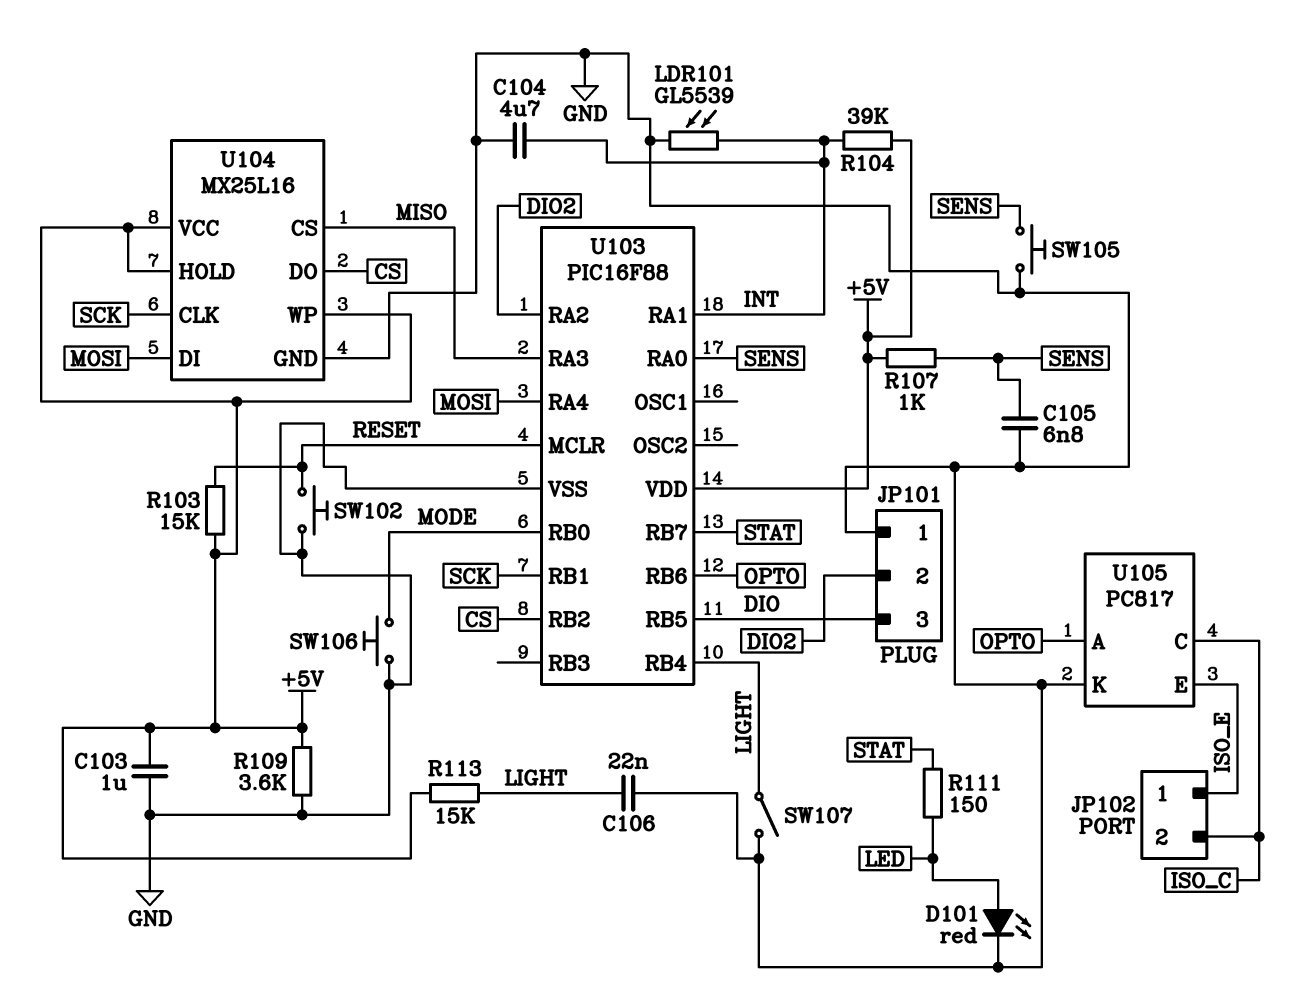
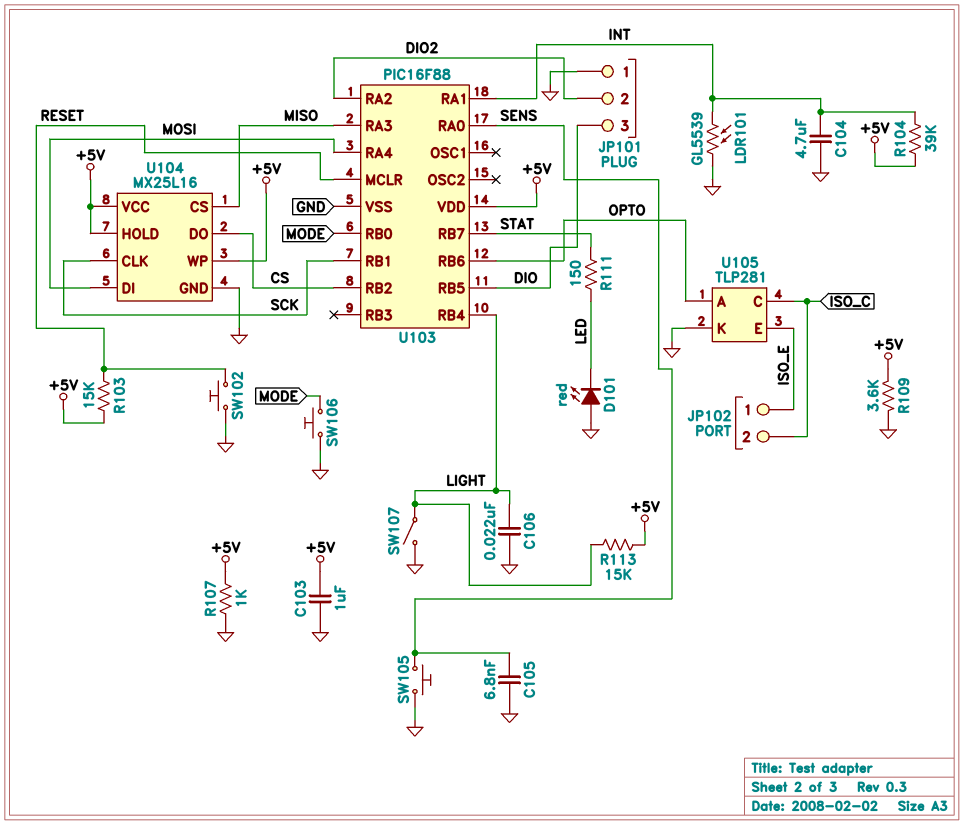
D101: LED red (A LED, K GND) -> LED red (A GND, K LED)
R107: 1k (+5V, SENS) -> 1k (+5V, GND)
U105: PC817 -> TLP281

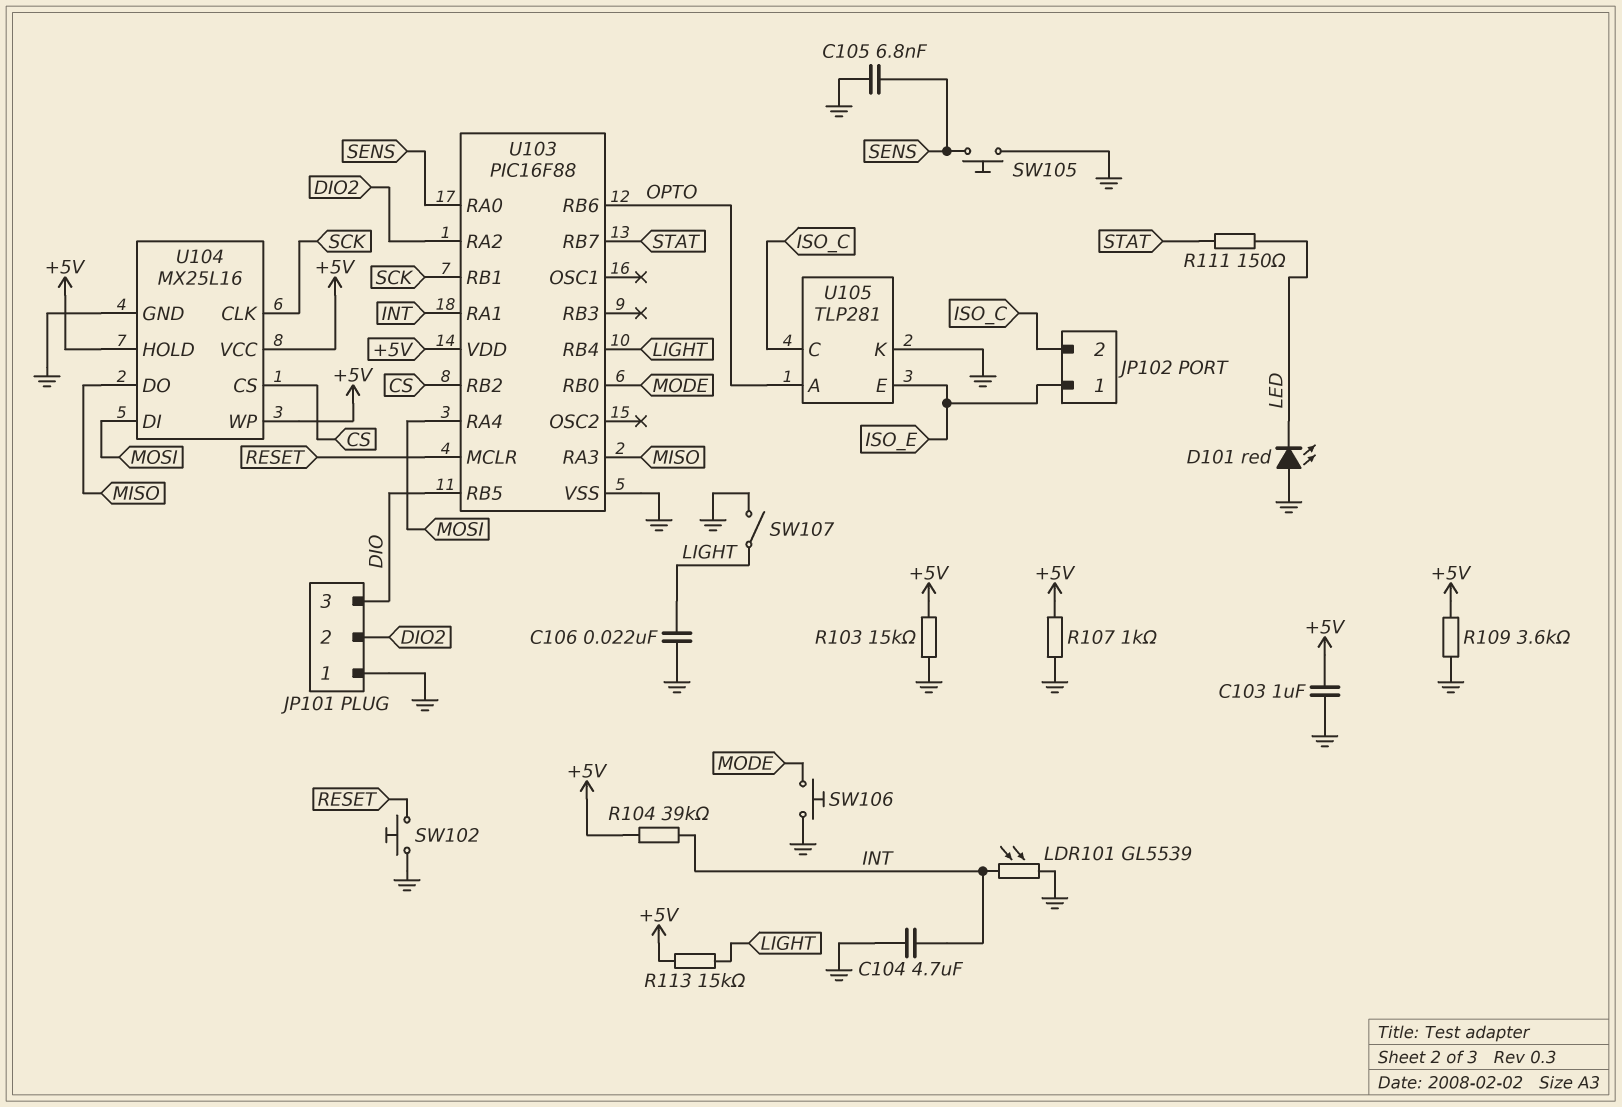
R103: 15k (+5V, RESET) -> 15k (+5V, GND)
U104 pin CS: MISO -> CS
U104 pin DO: CS -> MISO

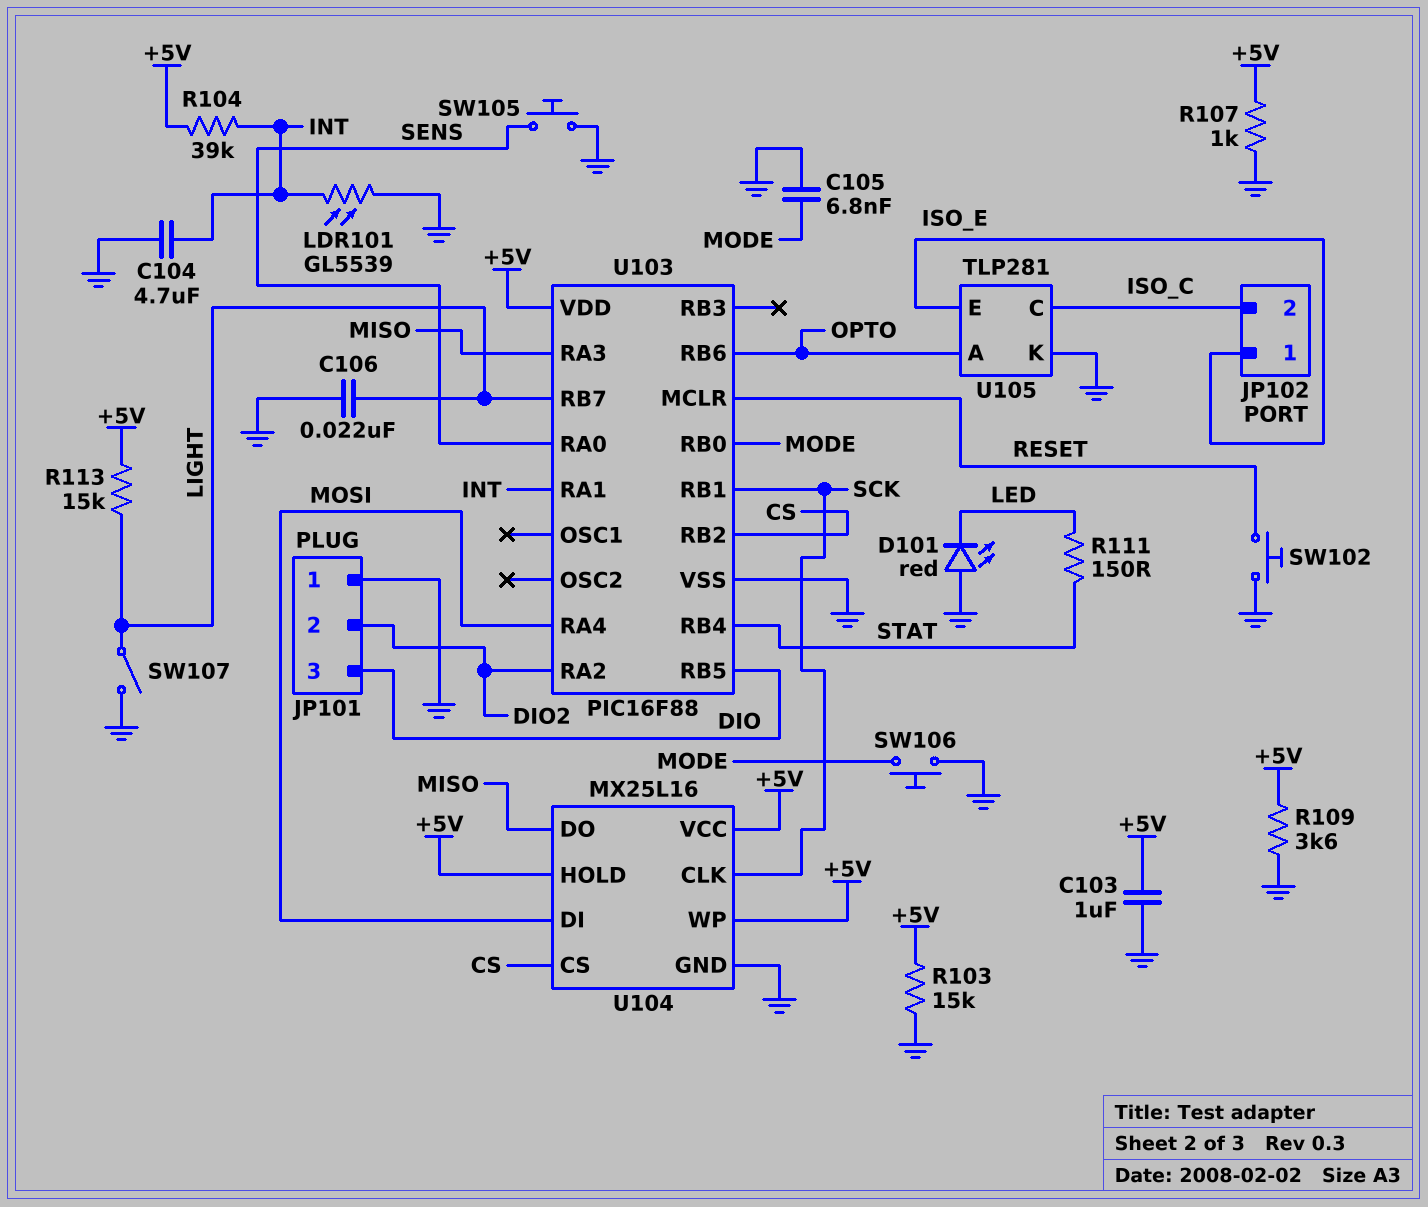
C105: 6.8nF (GND, SENS) -> 6.8nF (GND, MODE)
U103 pin RB4: LIGHT -> STAT
U103 pin RB7: STAT -> LIGHT

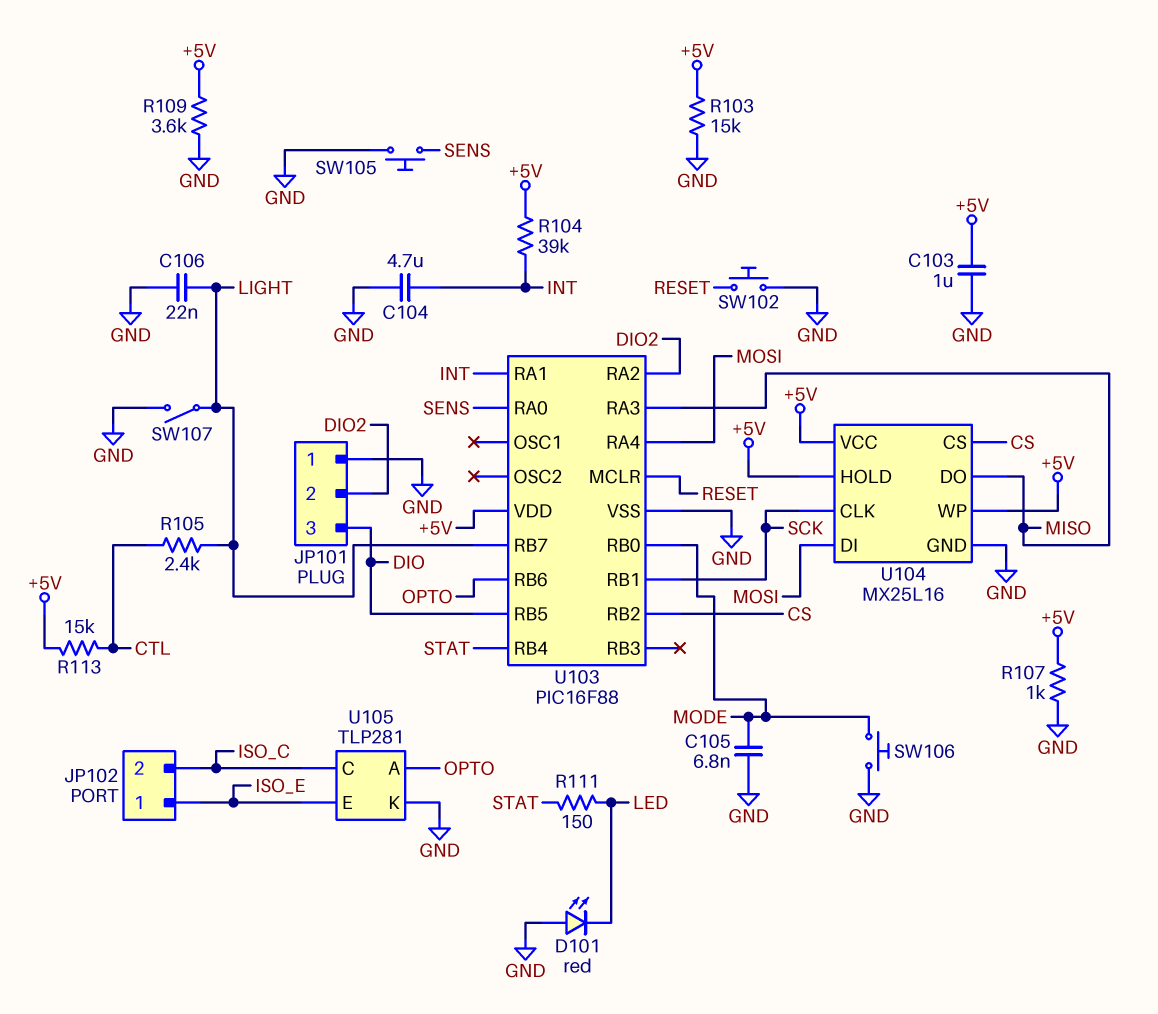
LDR101: GL5539 (GND, INT) -> none
R105: none -> 2.4k (CTL, LIGHT)
R113: 15k (+5V, LIGHT) -> 15k (+5V, CTL)

